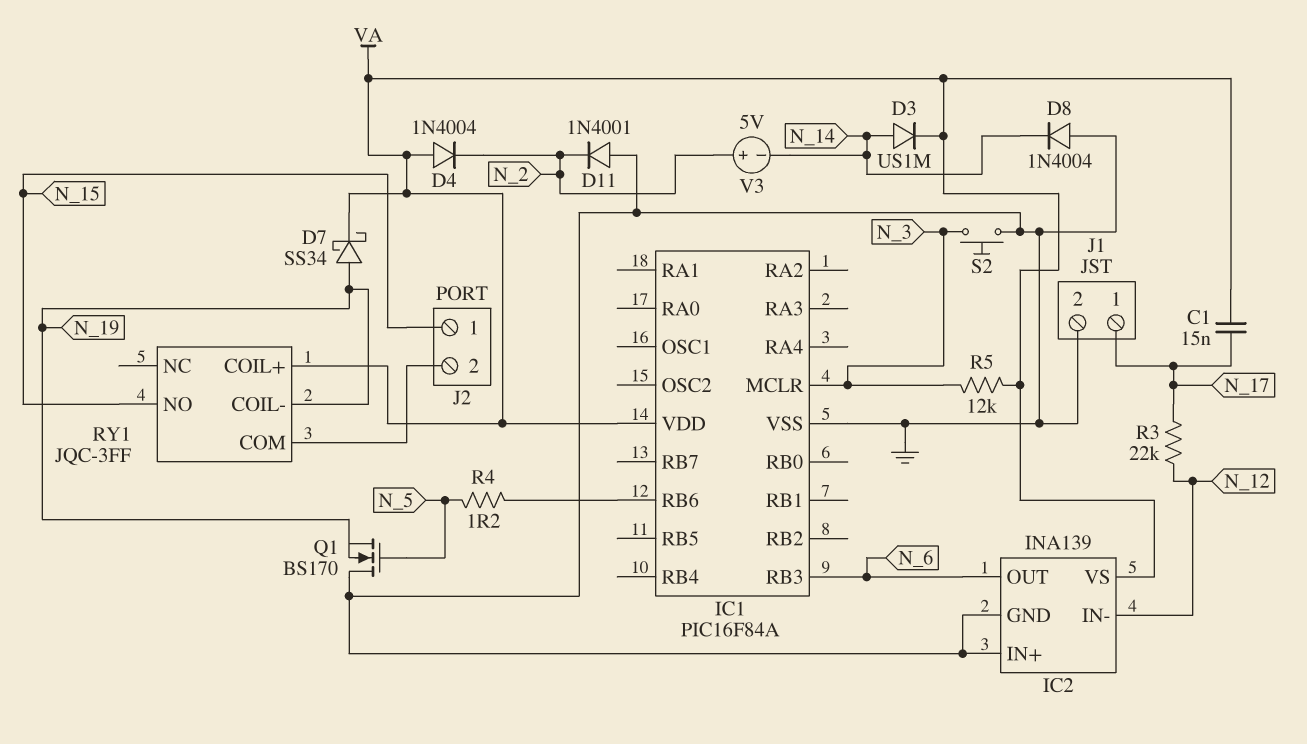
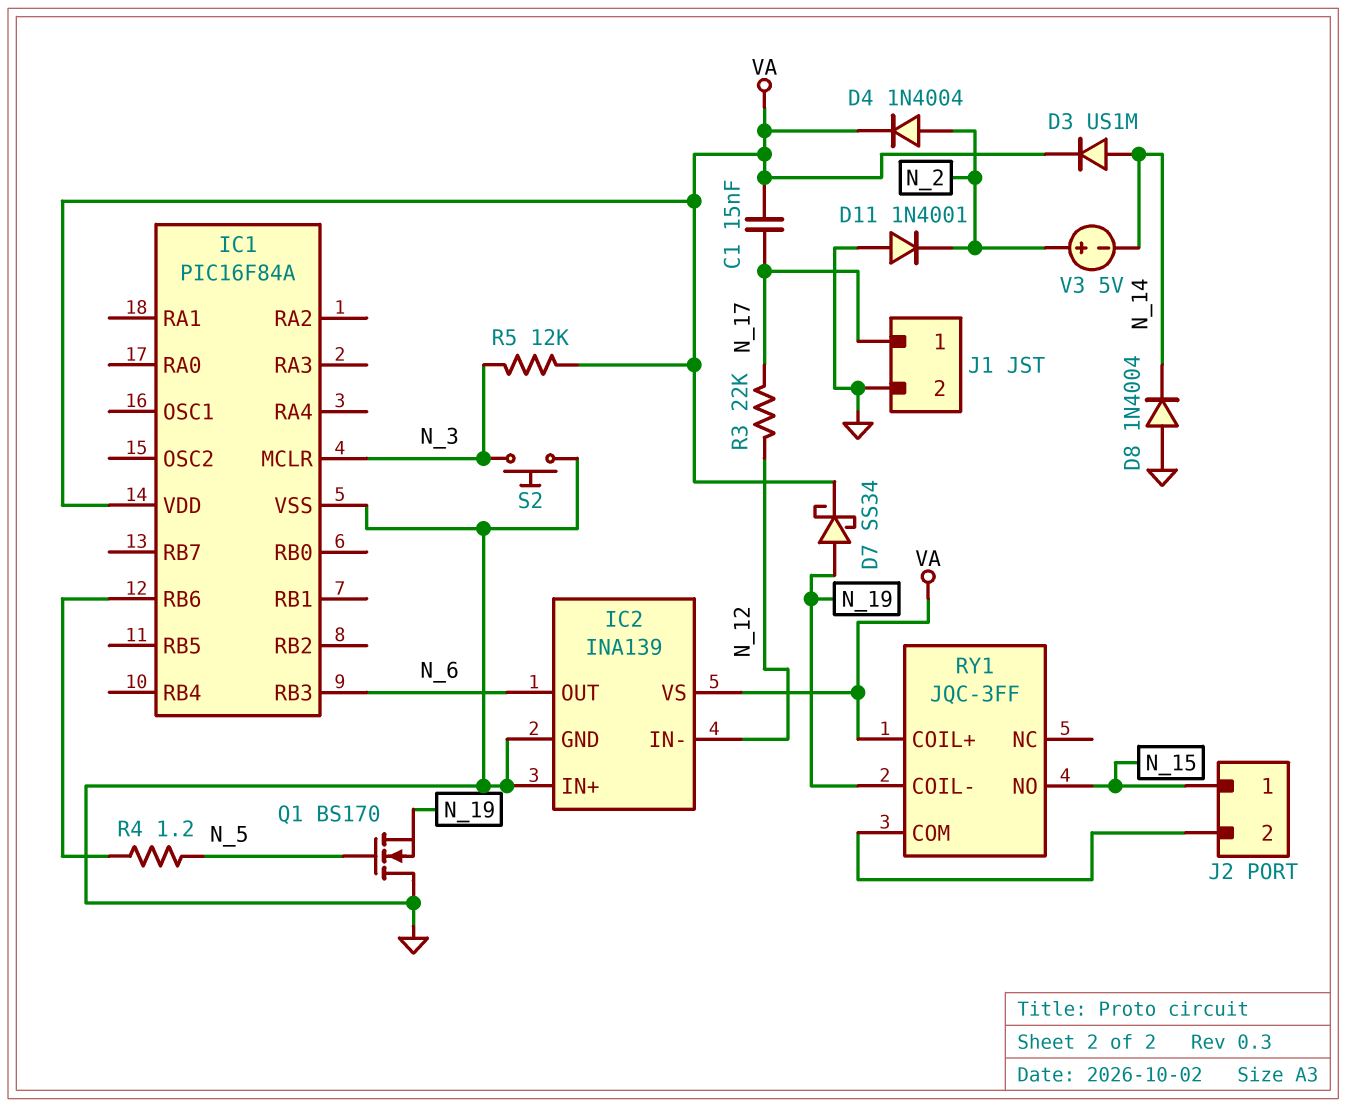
D4: diode 1N4004 (A VA, K N_2) -> diode 1N4004 (A N_2, K VA)

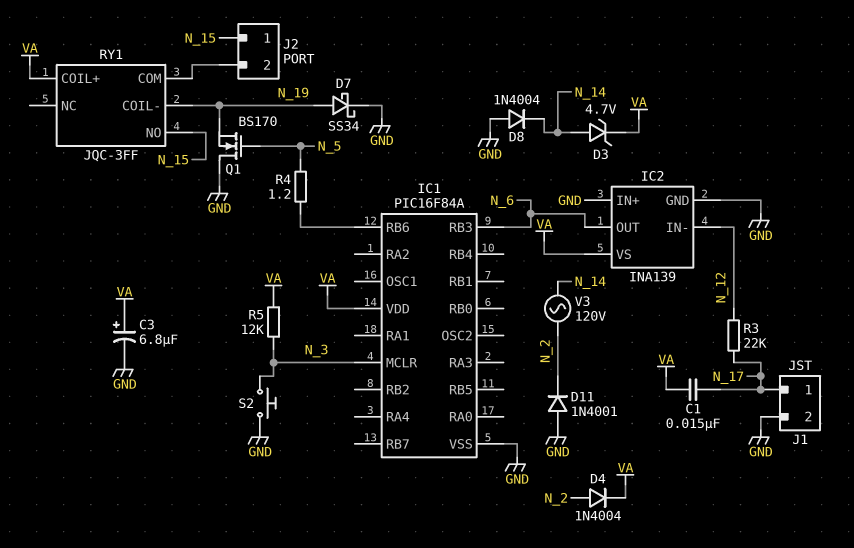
C3: none -> 6.8uF (plus VA, minus GND)
D3: diode US1M (A N_14, K VA) -> zener 4.7V (A N_14, K VA)
D7: schottky SS34 (A N_19, K VA) -> schottky SS34 (A N_19, K GND)
V3: 5V (plus N_2, minus N_14) -> AC 120V (N_2, N_14)

